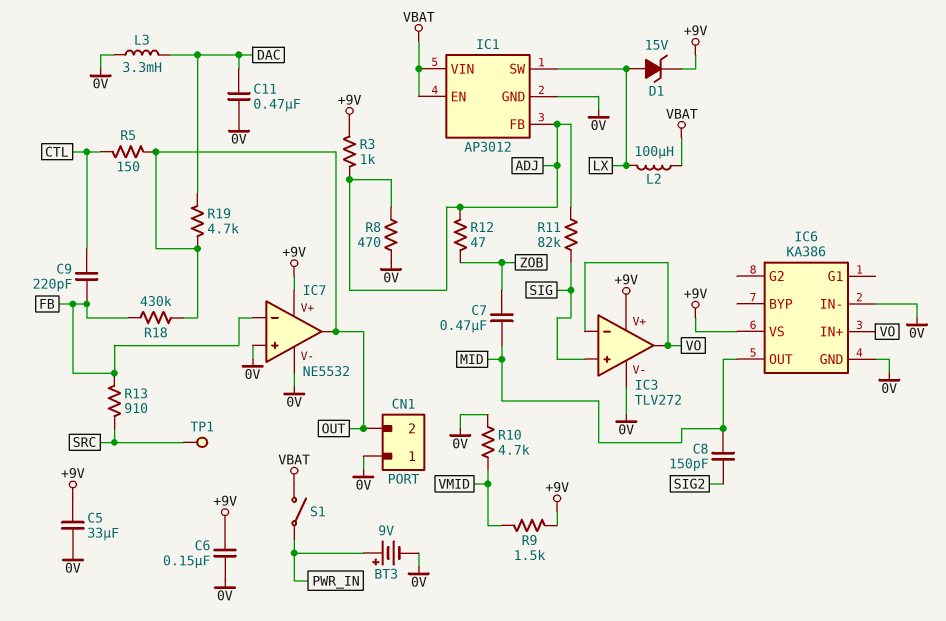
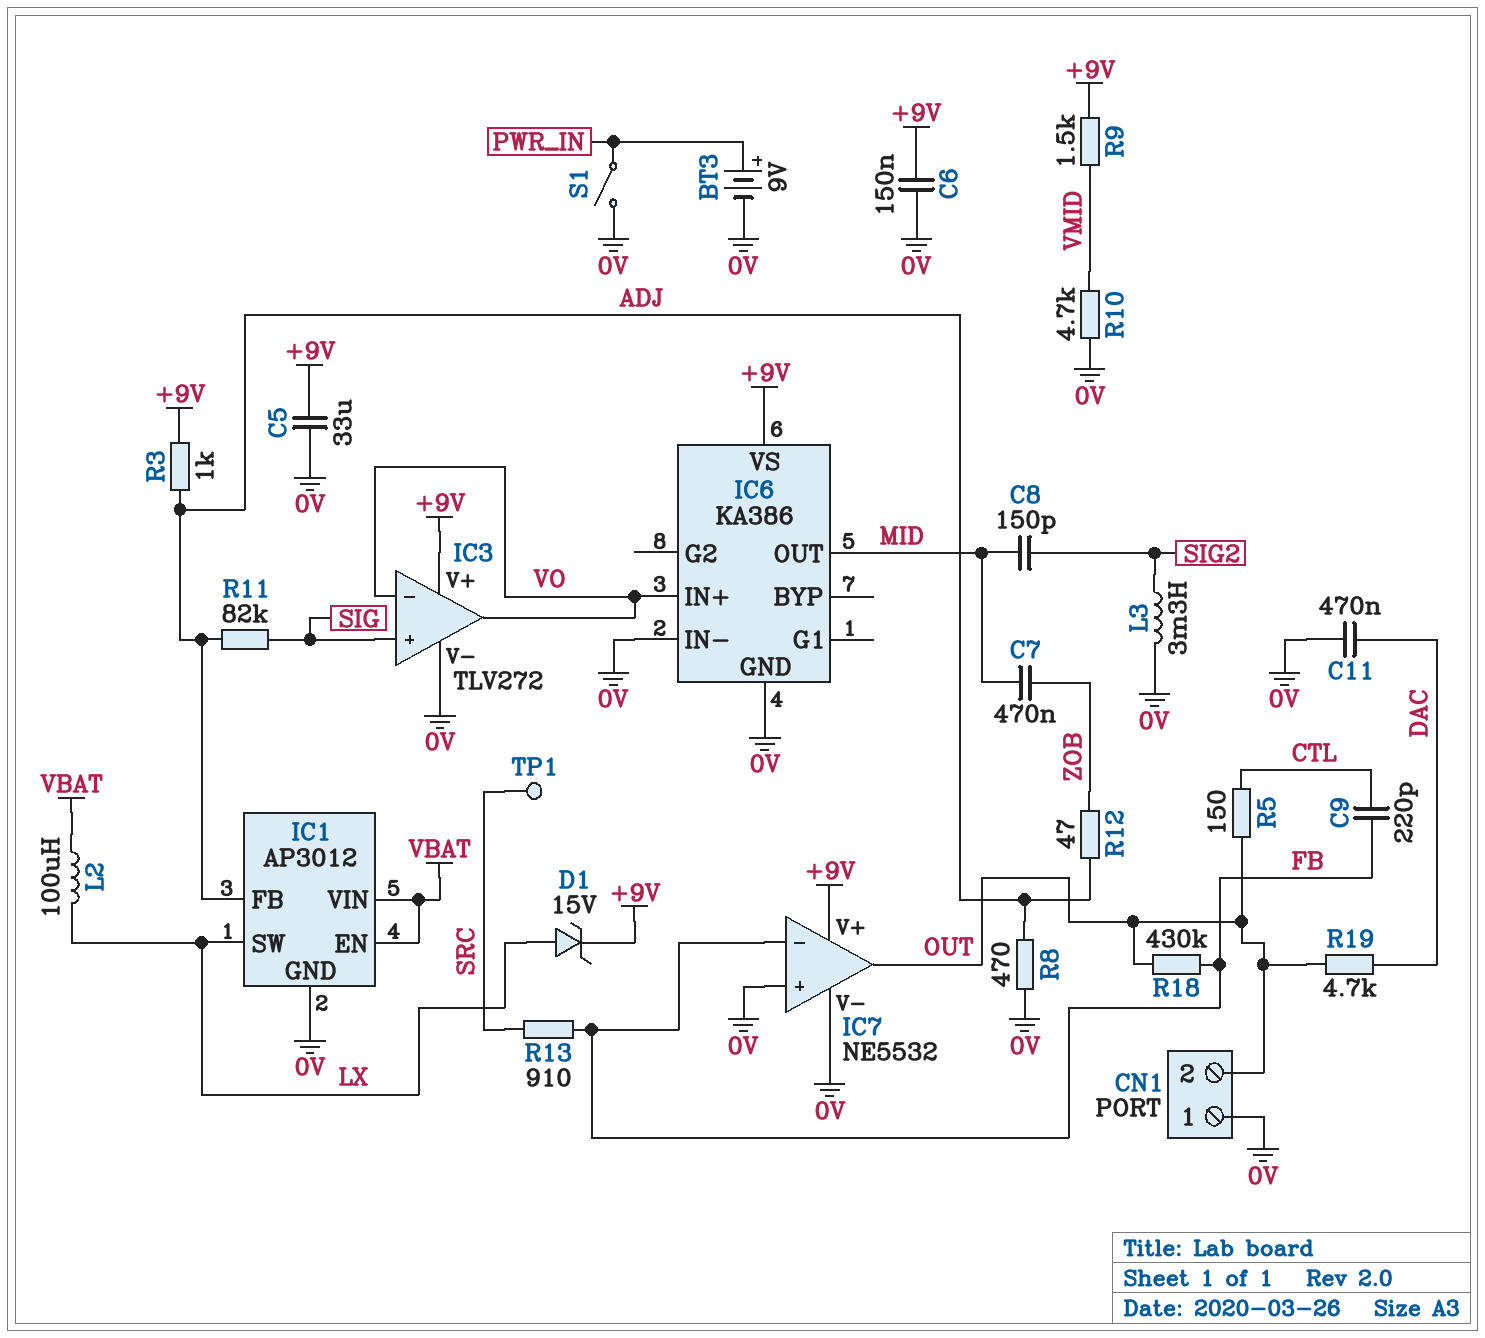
L3: 3.3mH (0V, DAC) -> 3.3mH (0V, SIG2)
S1: switch (PWR_IN, VBAT) -> switch (0V, PWR_IN)

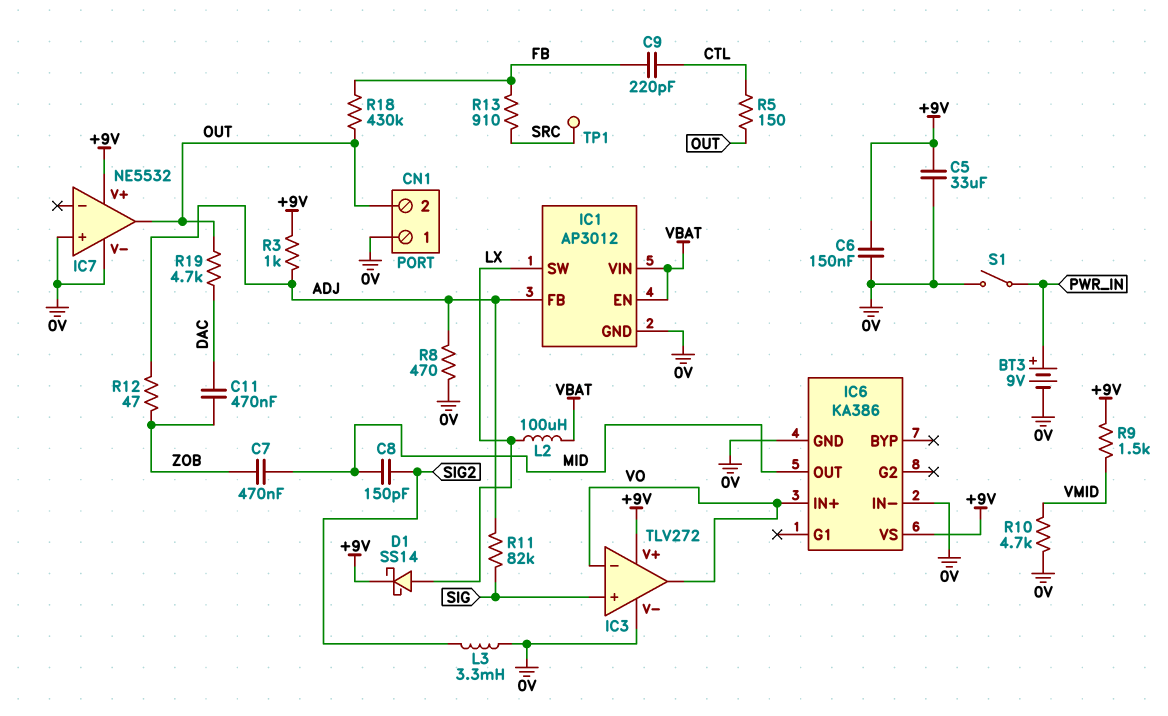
C11: 470nF (0V, DAC) -> 470nF (DAC, ZOB)
D1: zener 15V (A LX, K +9V) -> schottky SS14 (A LX, K +9V)
IC7 pin in-: FB -> none

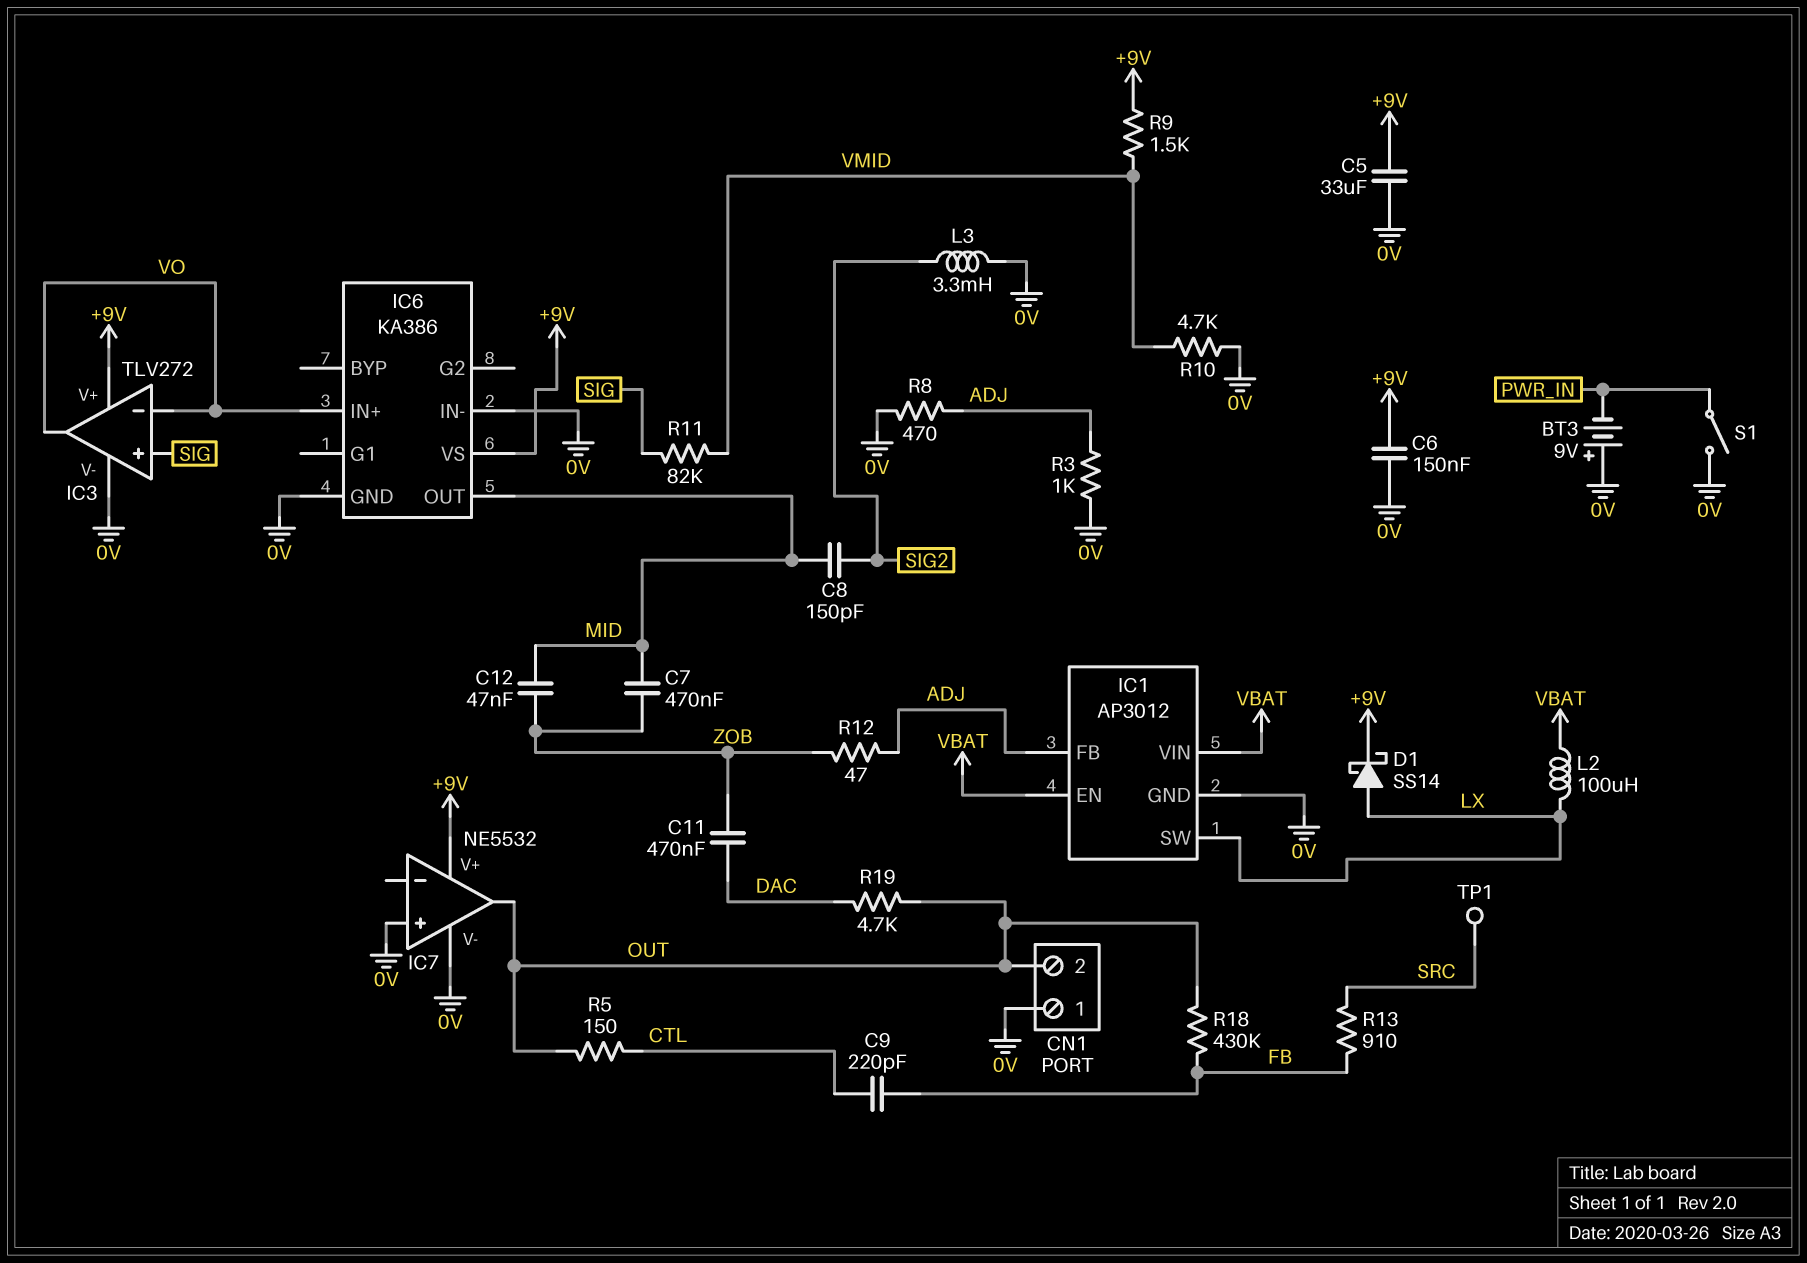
BT3: 9V (plus PWR_IN, minus 0V) -> 9V (plus 0V, minus PWR_IN)
C12: none -> 47nF (MID, ZOB)
R3: 1k (+9V, ADJ) -> 1k (0V, ADJ)
R11: 82k (ADJ, SIG) -> 82k (SIG, VMID)

